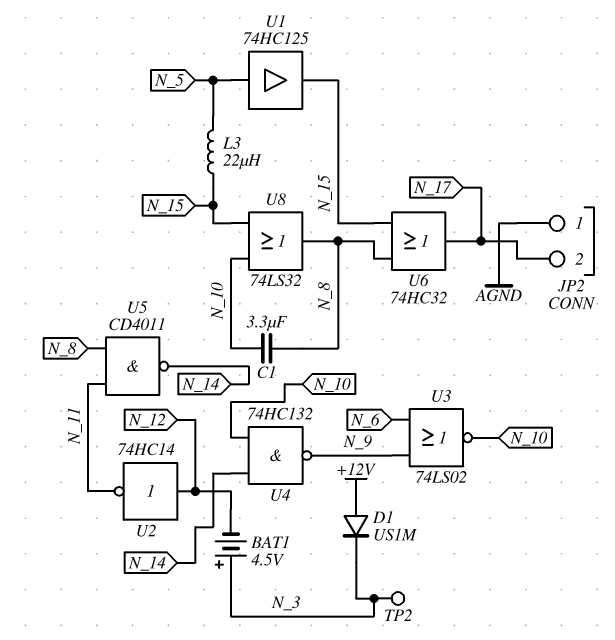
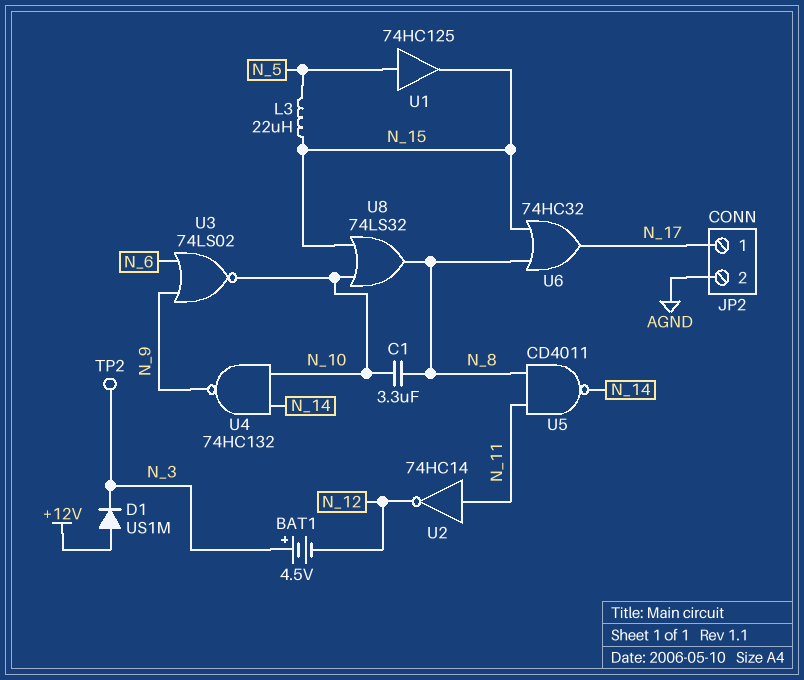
JP2 pin 1: AGND -> N_17
JP2 pin 2: N_17 -> AGND
U2: NOT 74HC14 (in N_12, out N_11) -> NOT 74HC14 (in N_11, out N_12)

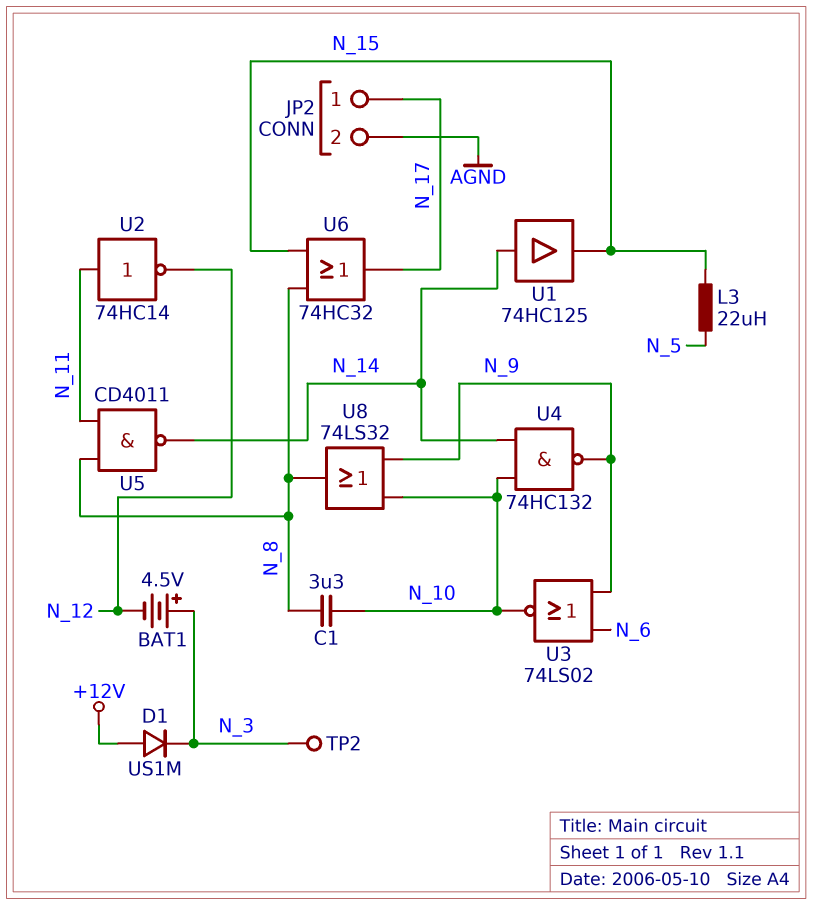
U1: buffer 74HC125 (in N_5, out N_15) -> buffer 74HC125 (in N_14, out N_15)
U8: OR 74LS32 (in N_10, in N_15, out N_8) -> OR 74LS32 (in N_9, in N_10, out N_8)

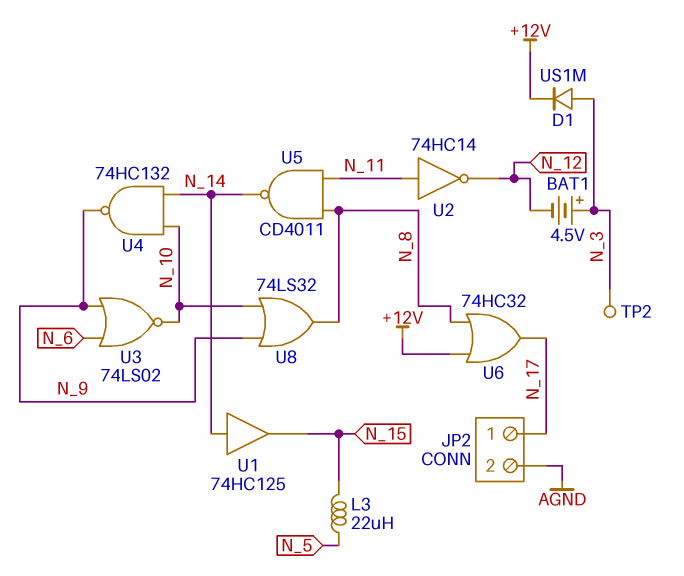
C1: 3.3uF (N_8, N_10) -> none
D1: diode US1M (A +12V, K N_3) -> diode US1M (A N_3, K +12V)
U6: OR 74HC32 (in N_8, in N_15, out N_17) -> OR 74HC32 (in +12V, in N_8, out N_17)

